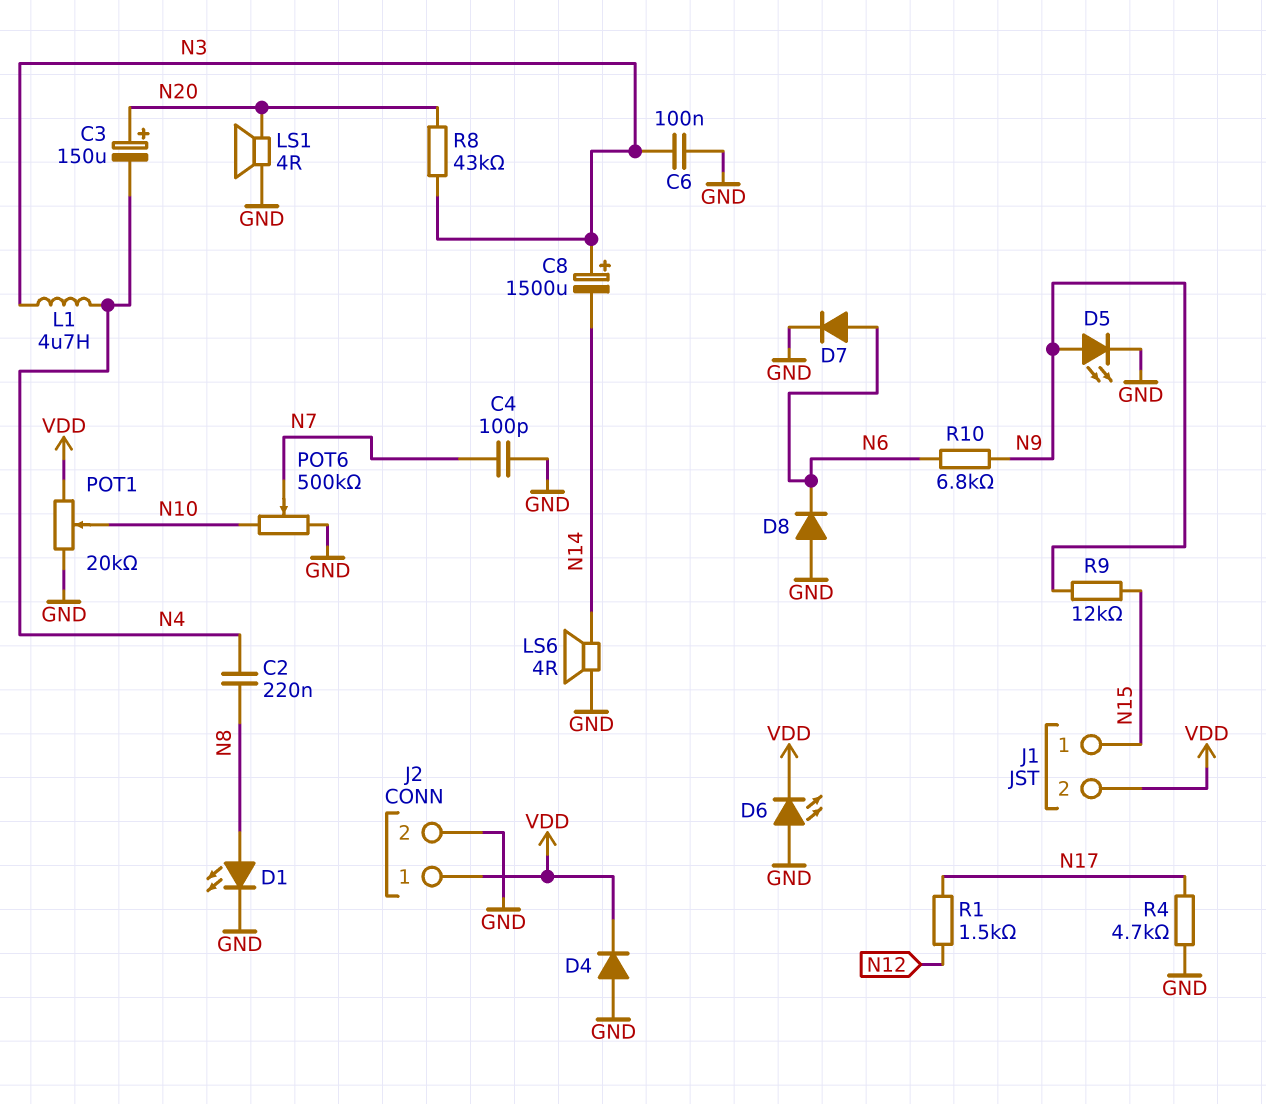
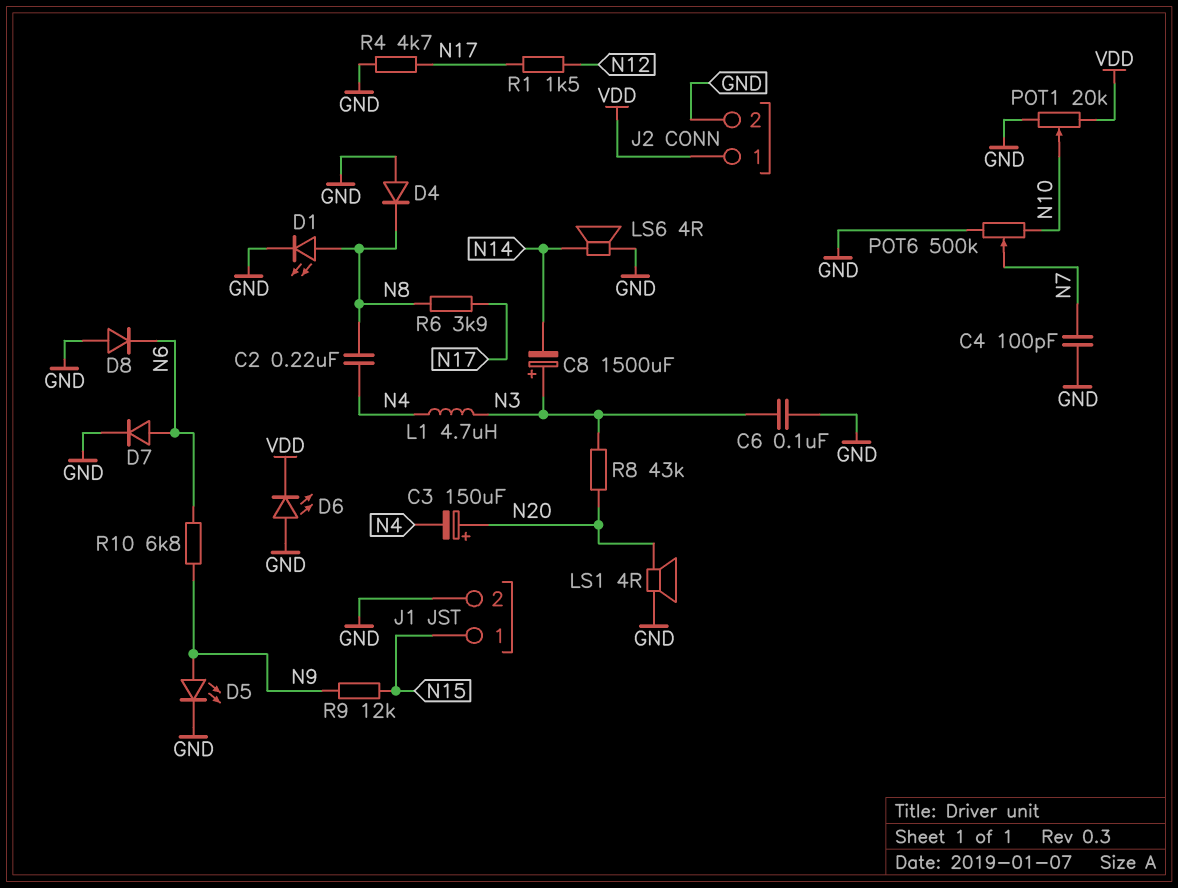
D4: diode (A GND, K VDD) -> diode (A GND, K N8)
J1 pin 2: VDD -> GND
R6: none -> 3.9k (N8, N17)

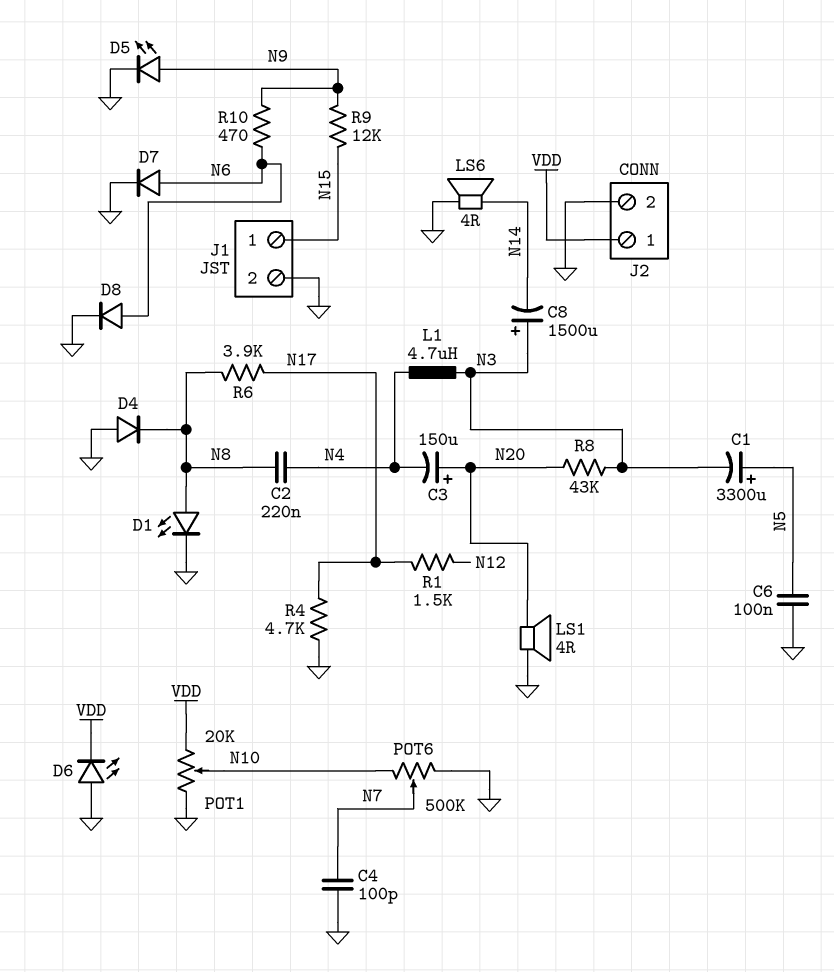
C1: none -> 3300uF (plus N5, minus N3)
C6: 100nF (GND, N3) -> 100nF (GND, N5)
D8: diode (A GND, K N6) -> diode (A N6, K GND)
R10: 6.8k (N6, N9) -> 470 (N6, N9)

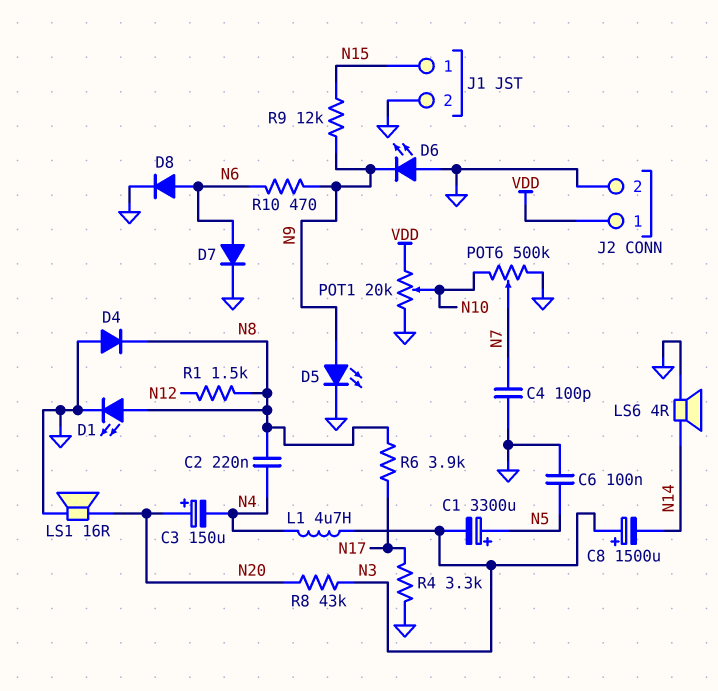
D6: LED (A GND, K VDD) -> LED (A GND, K N9)
LS1: speaker 4R (GND, N20) -> speaker 16R (GND, N20)
R1: 1.5k (N12, N17) -> 1.5k (N8, N12)
R4: 4.7k (GND, N17) -> 3.3k (GND, N17)

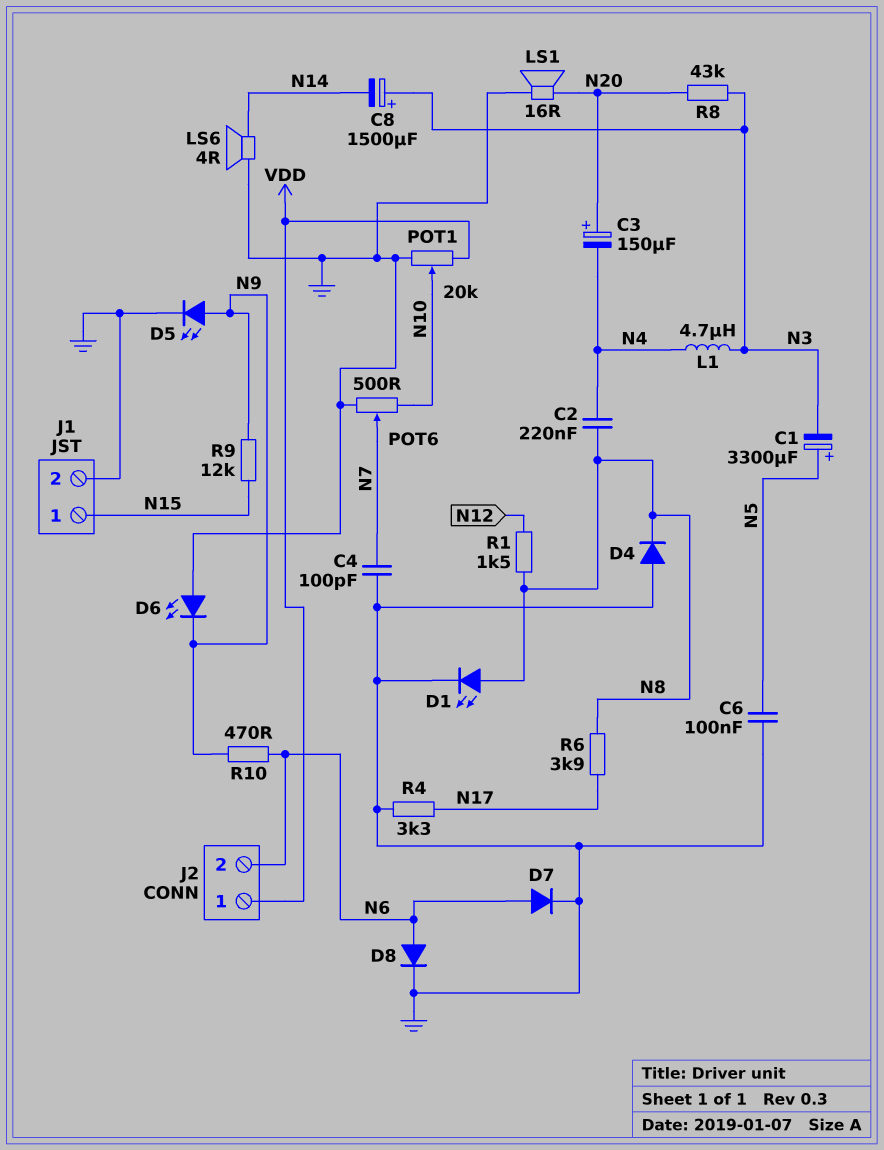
J2 pin 2: GND -> N6
POT6: 500k (GND, N10, wiper N7) -> 500 (GND, N10, wiper N7)

